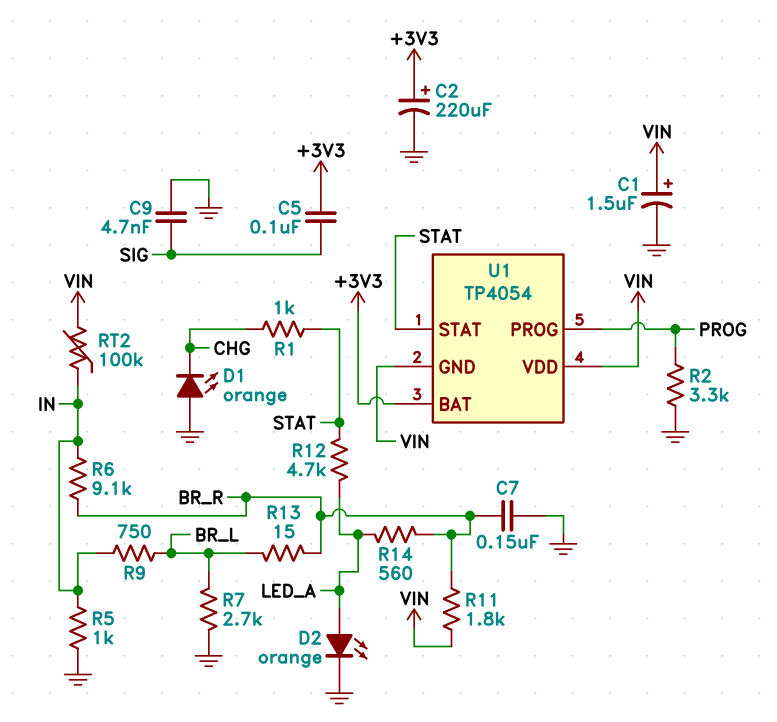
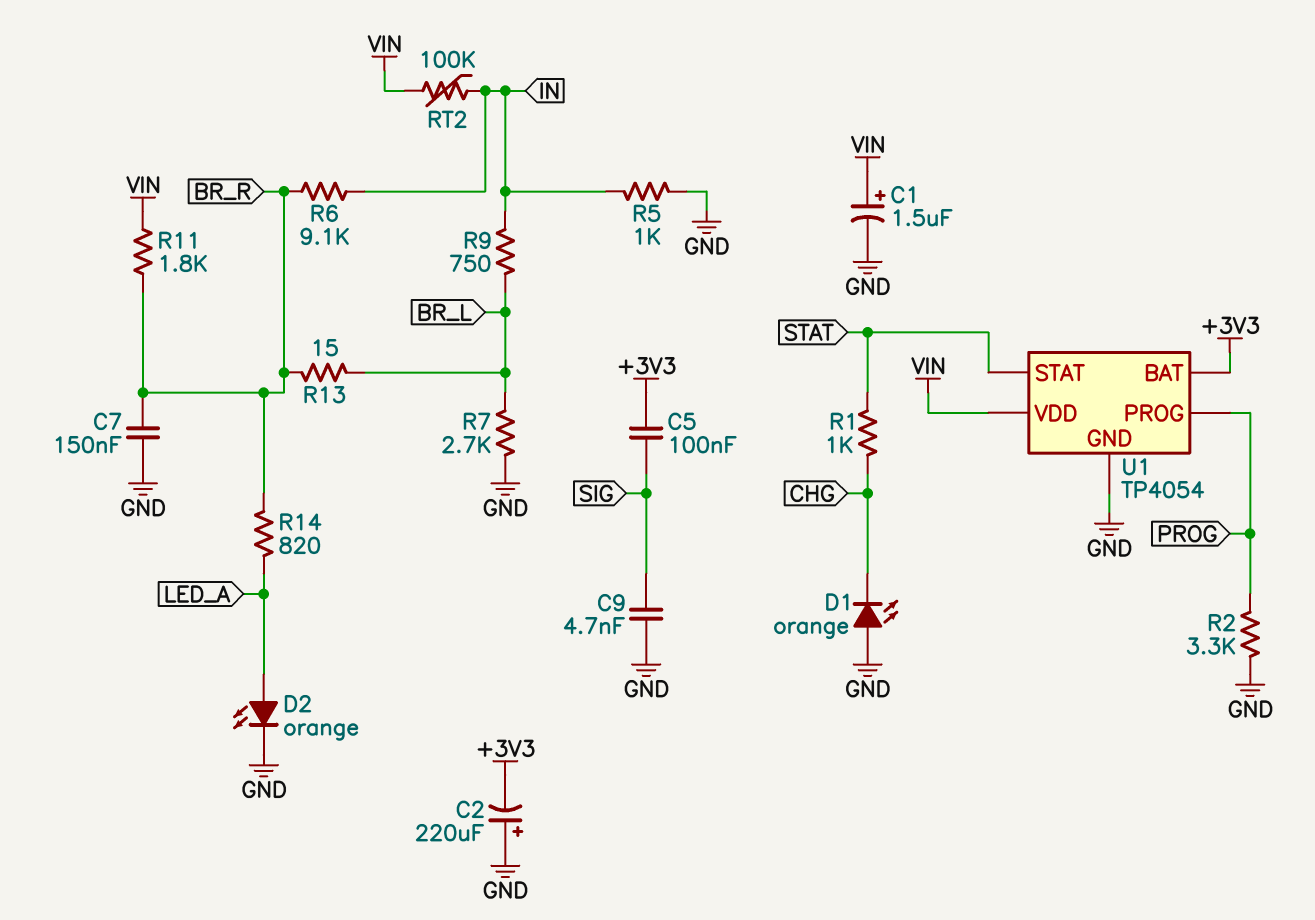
C2: 220uF (plus +3V3, minus GND) -> 220uF (plus GND, minus +3V3)
R12: 4.7k (LED_A, STAT) -> none
R14: 560 (BR_R, LED_A) -> 820 (BR_R, LED_A)
U1 pin GND: VIN -> GND

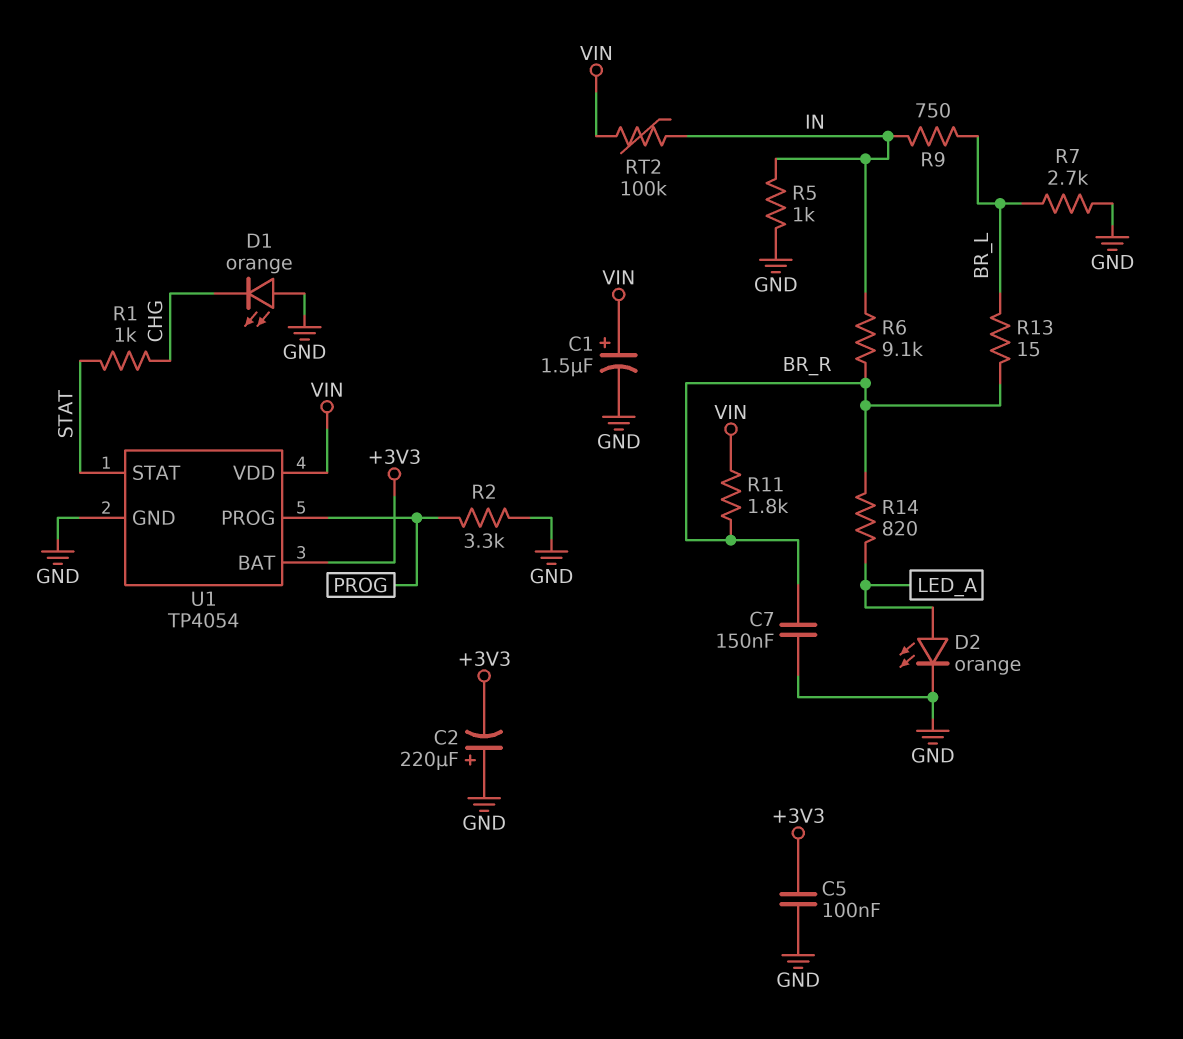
C5: 100nF (+3V3, SIG) -> 100nF (+3V3, GND)
C9: 4.7nF (GND, SIG) -> none

